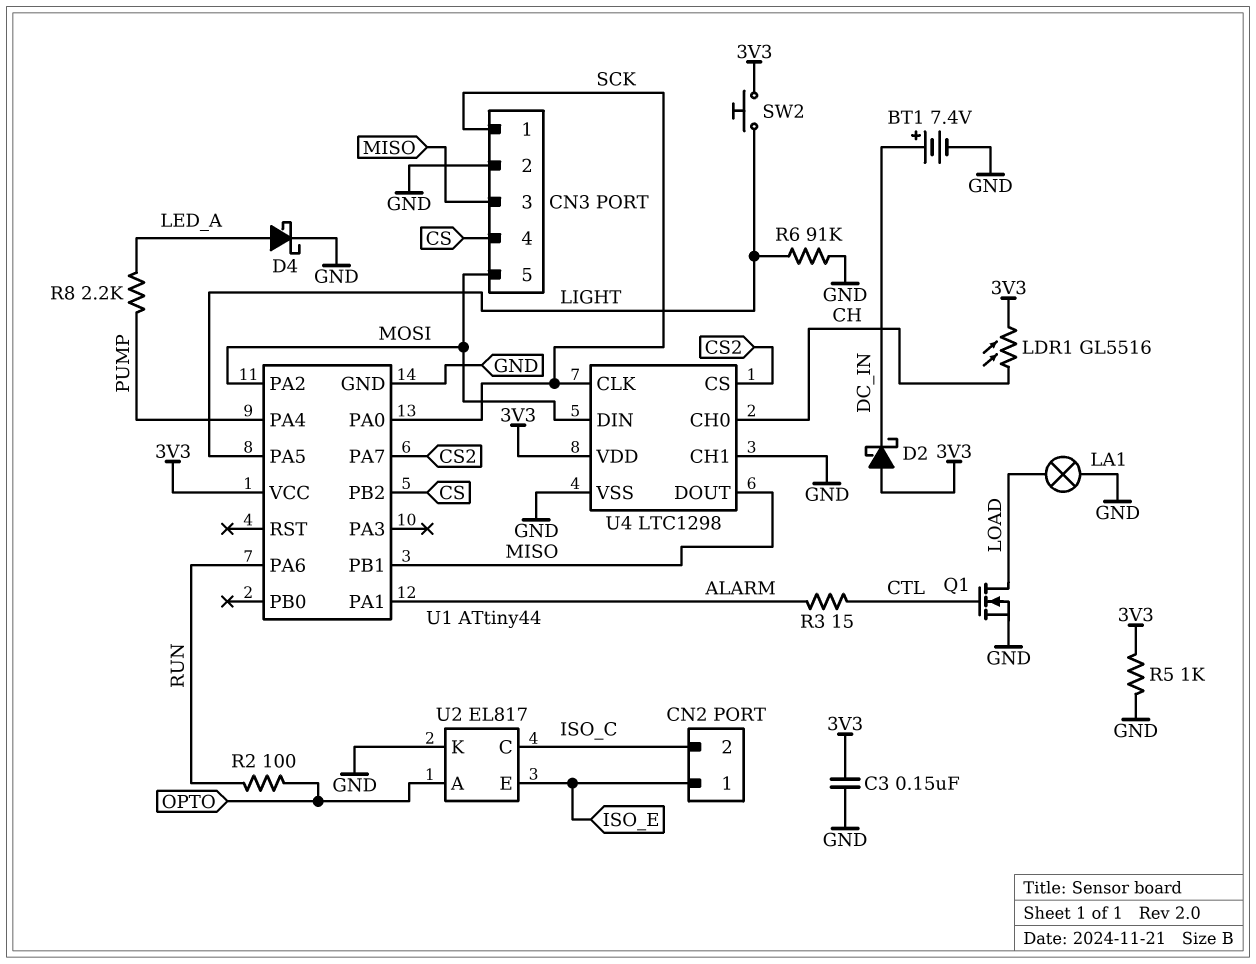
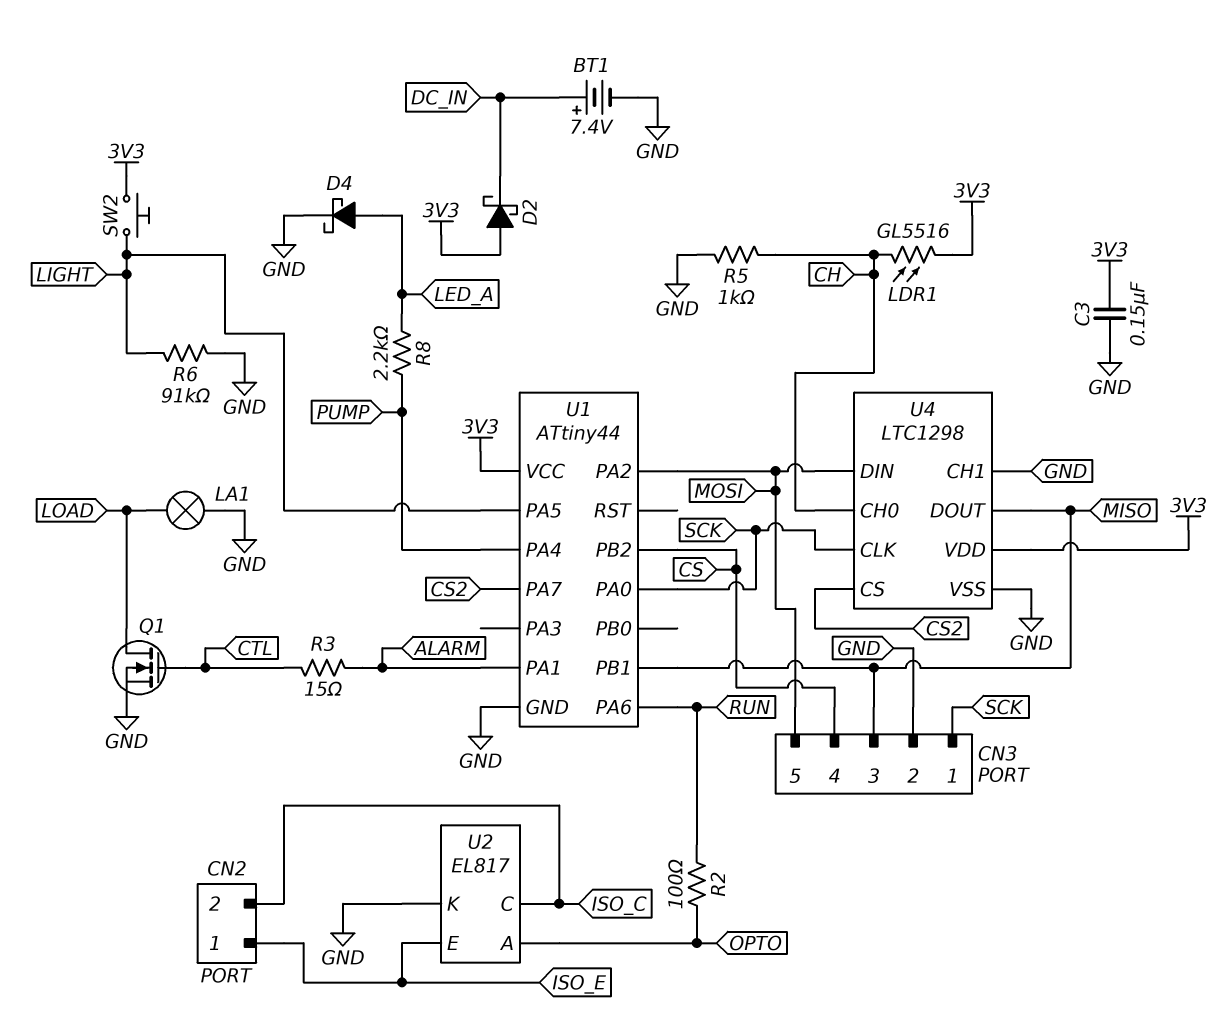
R5: 1k (3V3, GND) -> 1k (CH, GND)

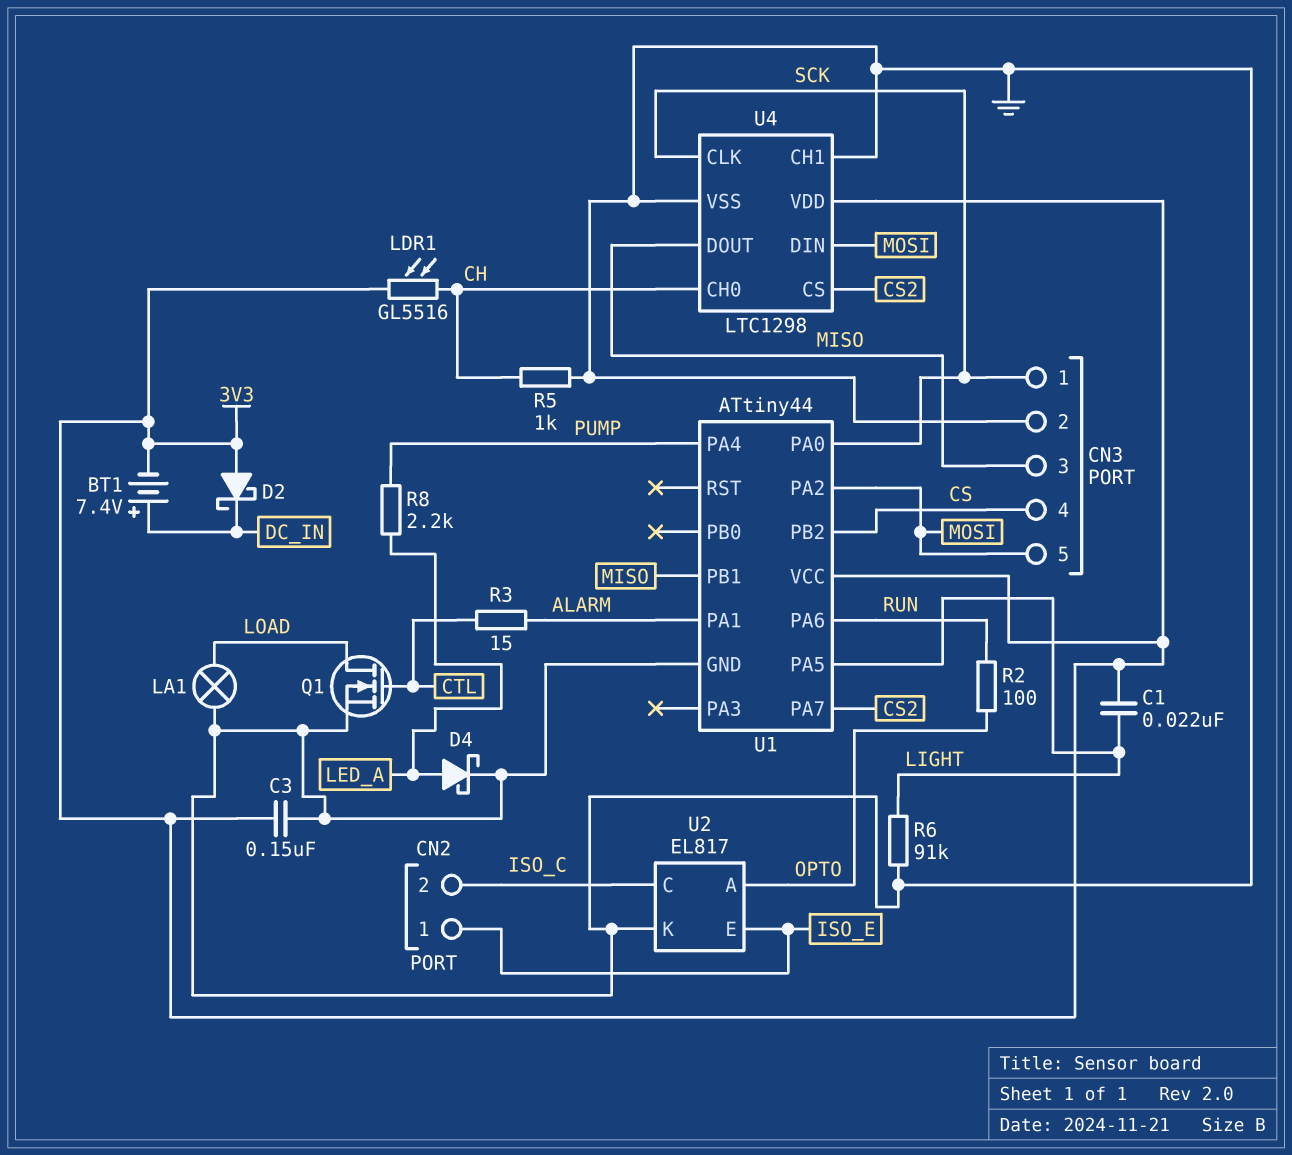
BT1: 7.4V (plus DC_IN, minus GND) -> 7.4V (plus DC_IN, minus 3V3)
C1: none -> 22nF (3V3, LIGHT)
SW2: button (3V3, LIGHT) -> none

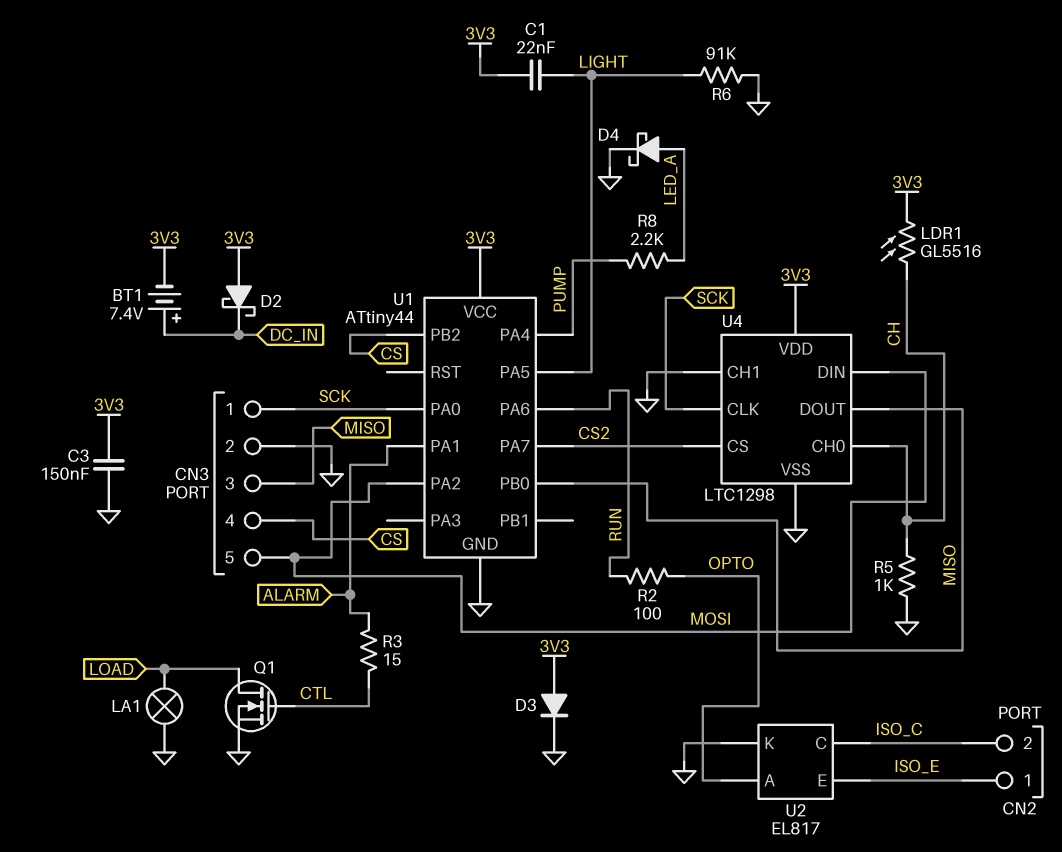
D3: none -> diode (A 3V3, K GND)
U1 pin PB0: none -> MISO
U1 pin PB1: MISO -> none

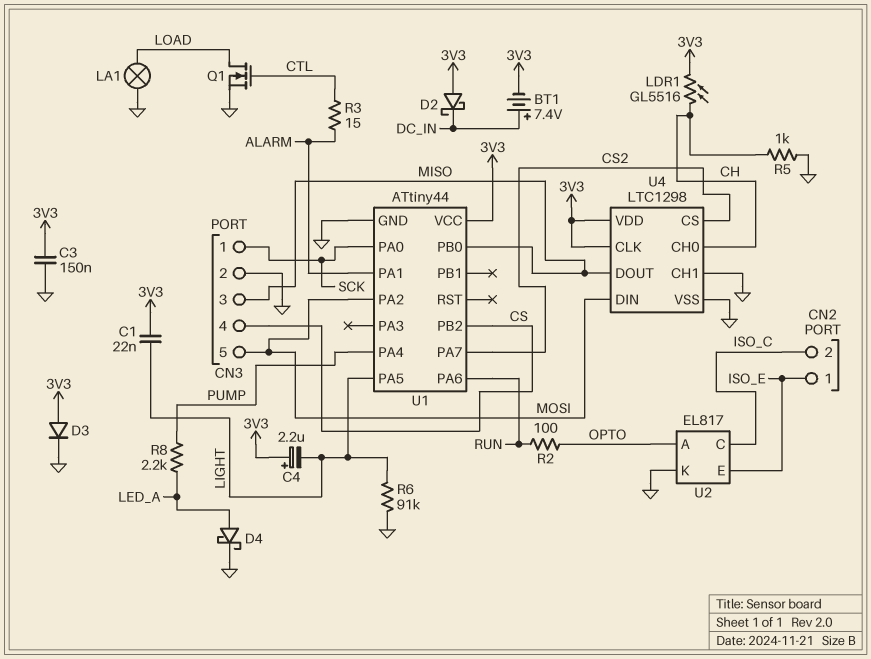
C4: none -> 2.2uF (plus 3V3, minus LIGHT)
U4 pin CLK: SCK -> 3V3

